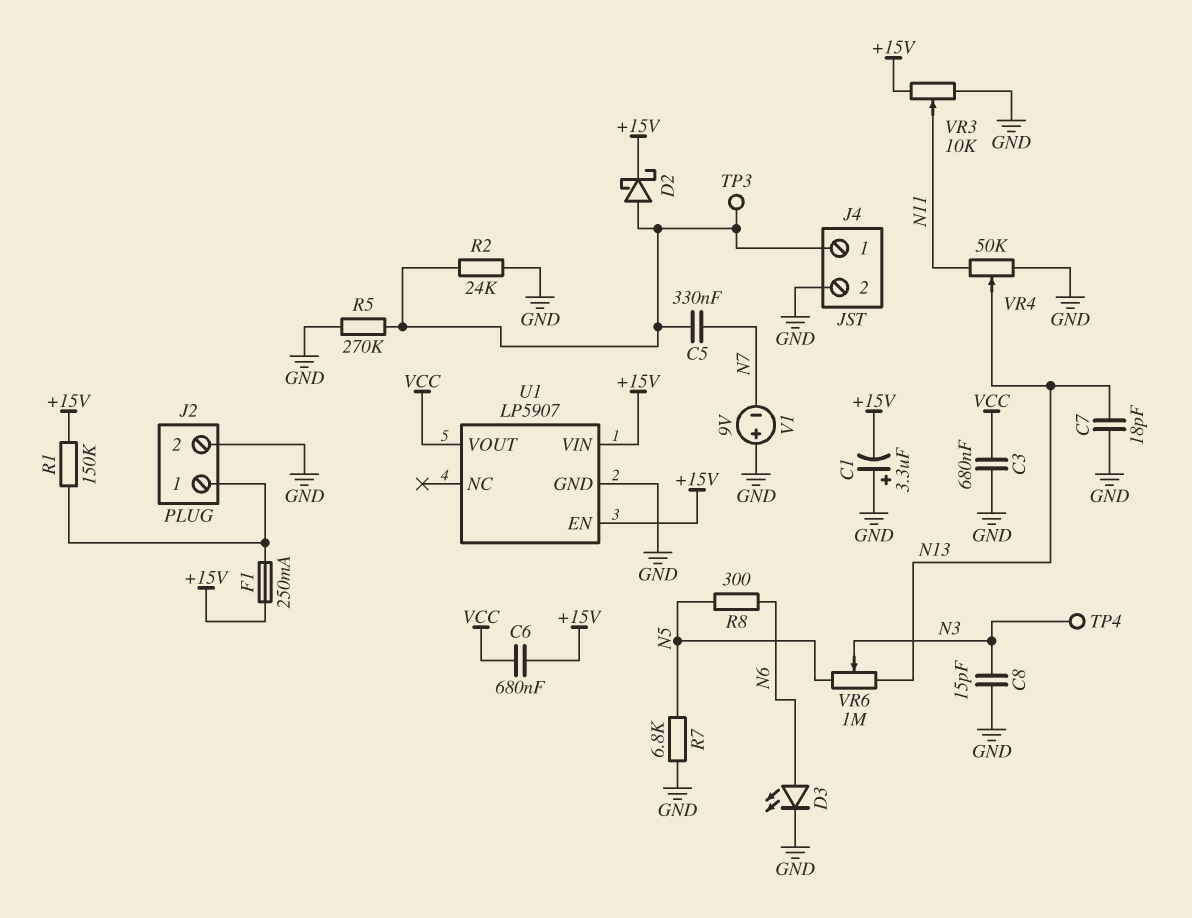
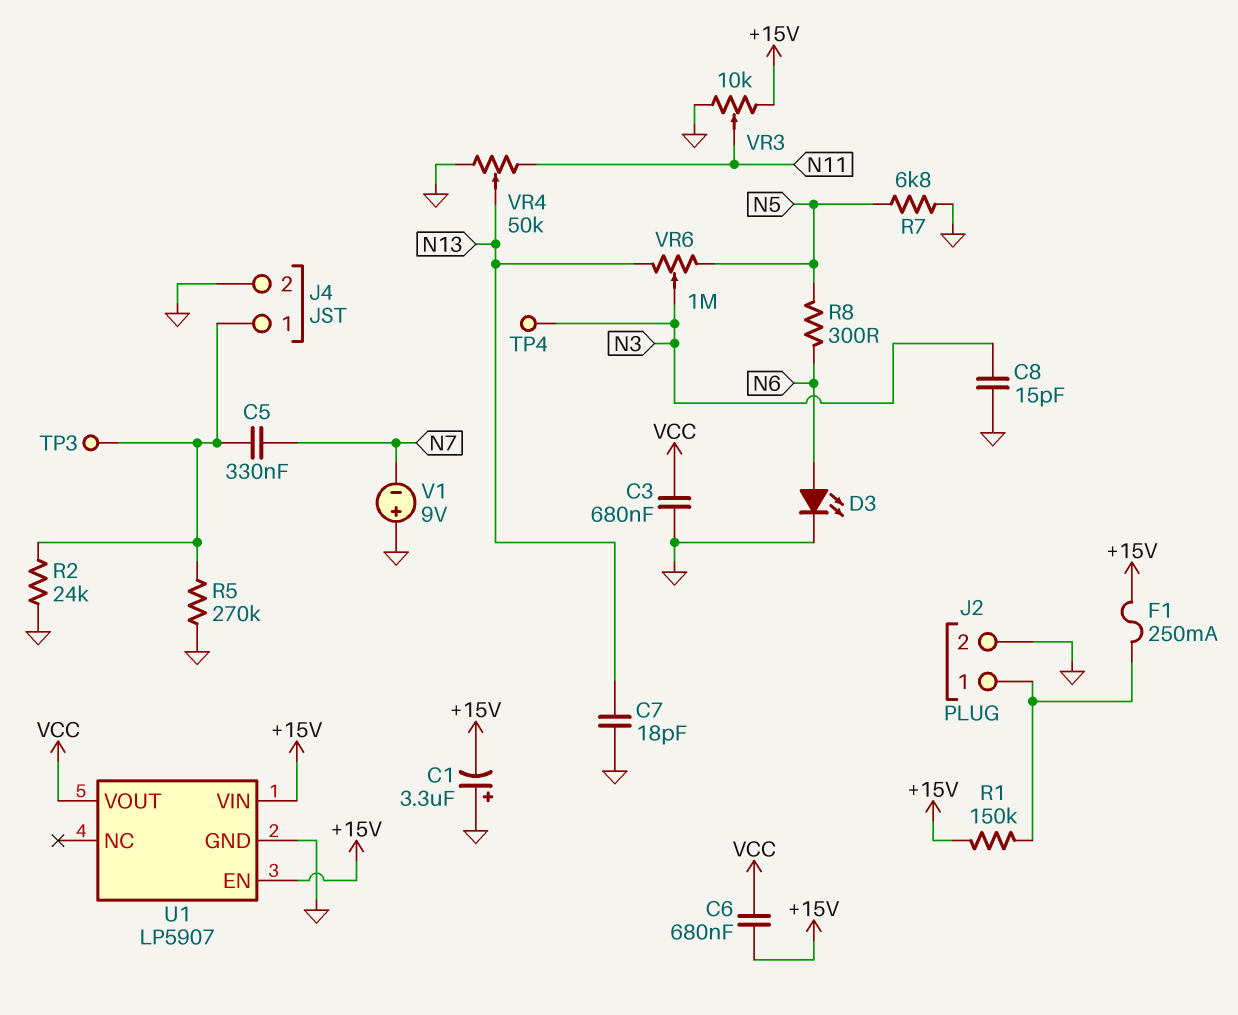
D2: schottky (A J4/1, K +15V) -> none

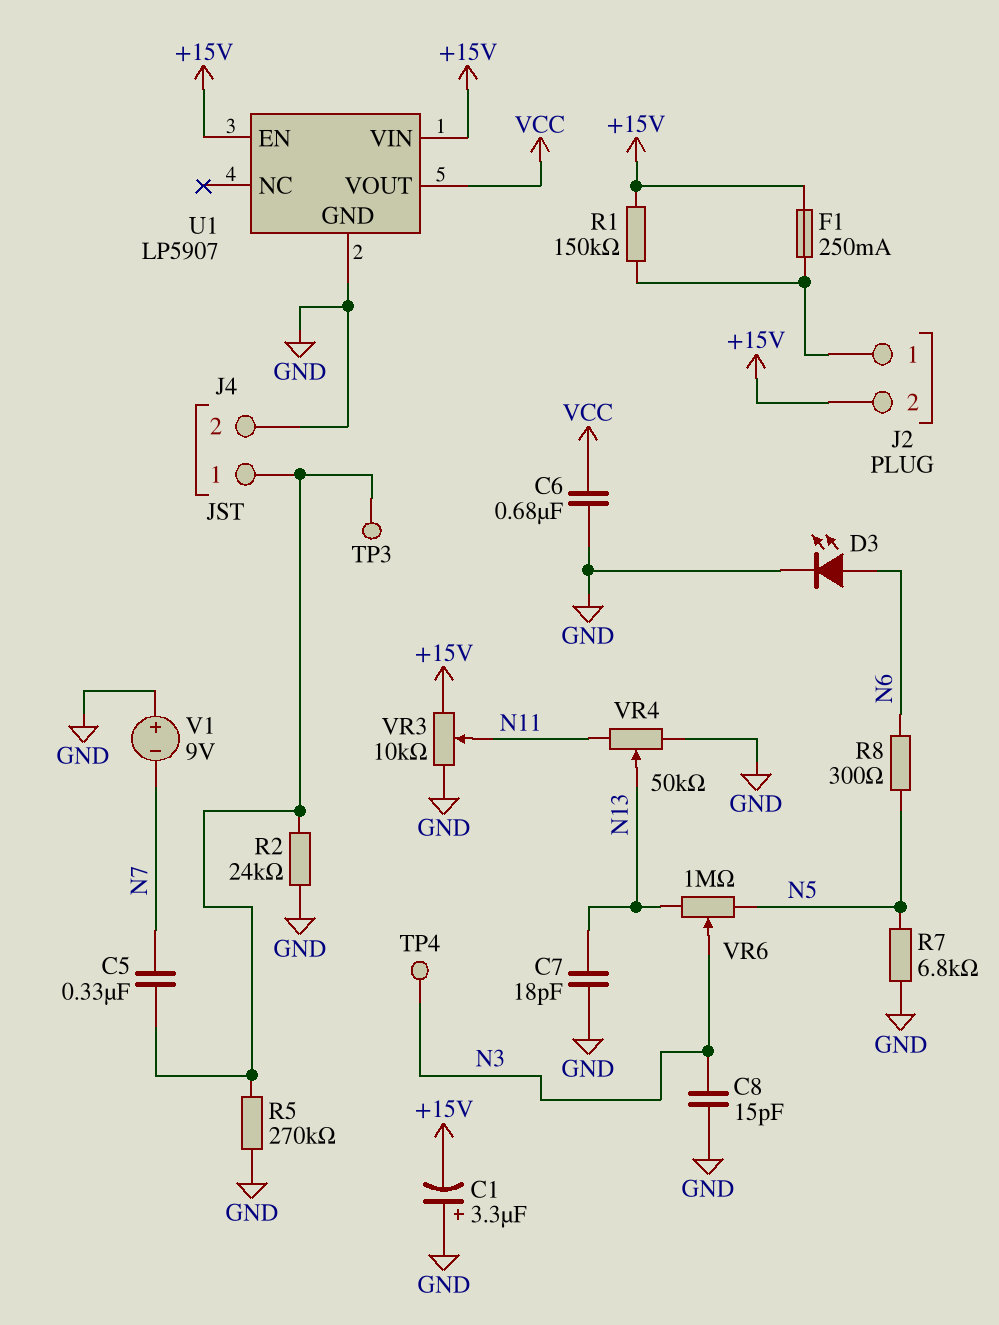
C3: 680nF (GND, VCC) -> none
C6: 680nF (+15V, VCC) -> 680nF (GND, VCC)
J2 pin 2: GND -> +15V

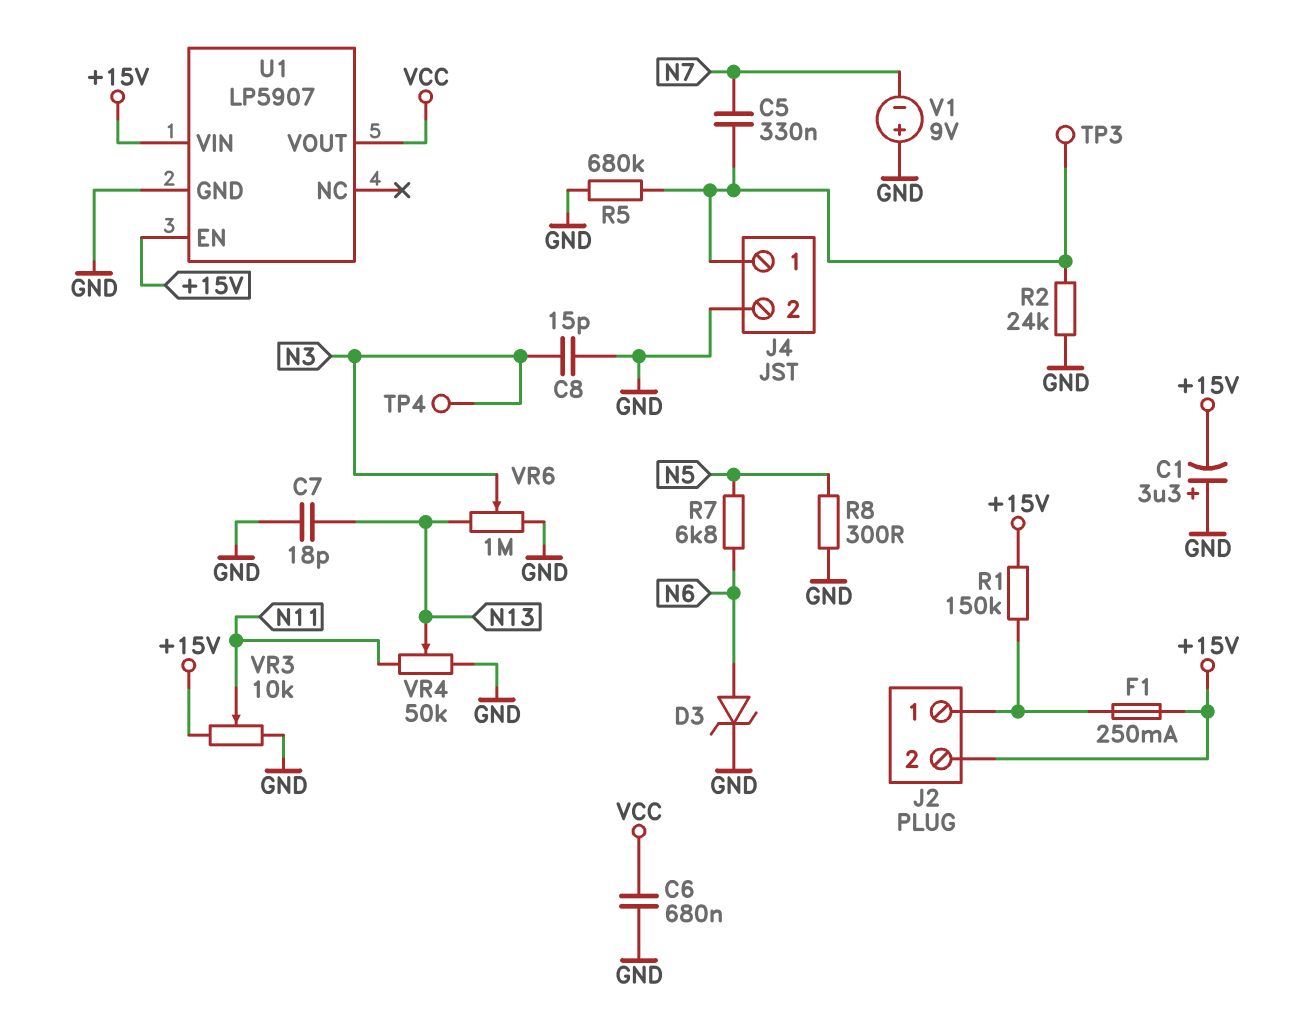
D3: LED (A N6, K GND) -> zener (A N6, K GND)
R5: 270k (GND, J4/1) -> 680k (GND, J4/1)
R7: 6.8k (GND, N5) -> 6.8k (N5, N6)
R8: 300 (N5, N6) -> 300 (GND, N5)
VR6: 1M (N5, N13, wiper N3) -> 1M (GND, N13, wiper N3)

